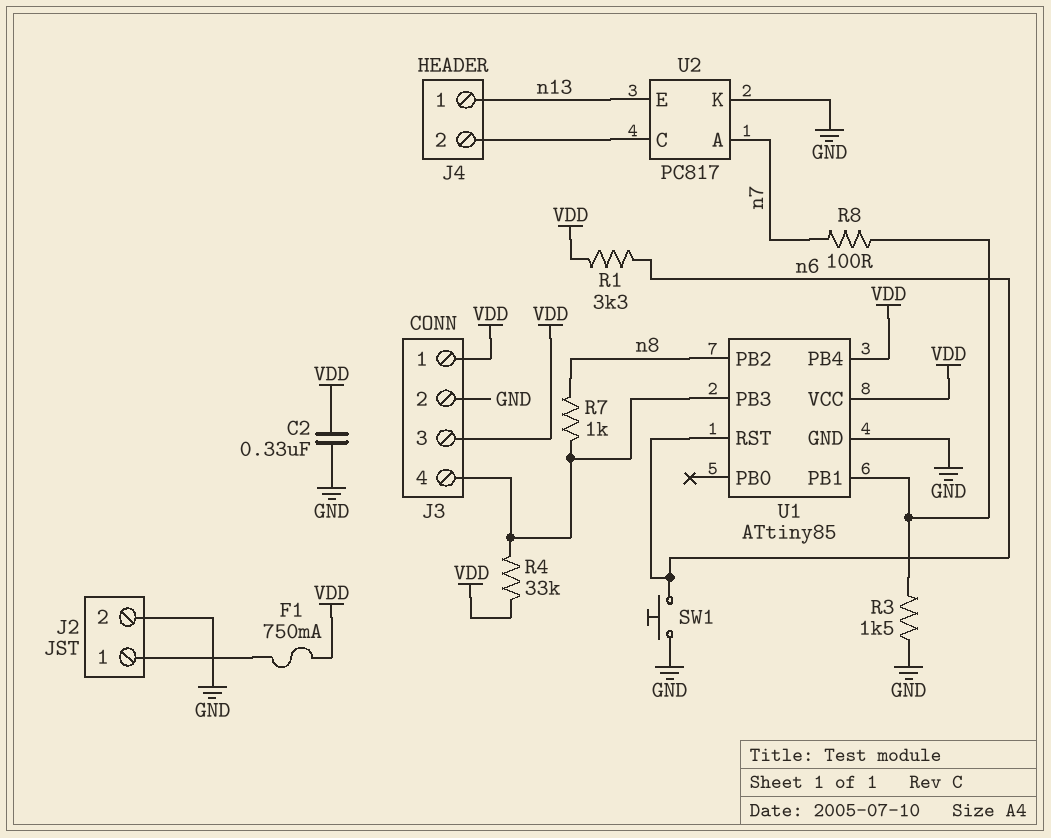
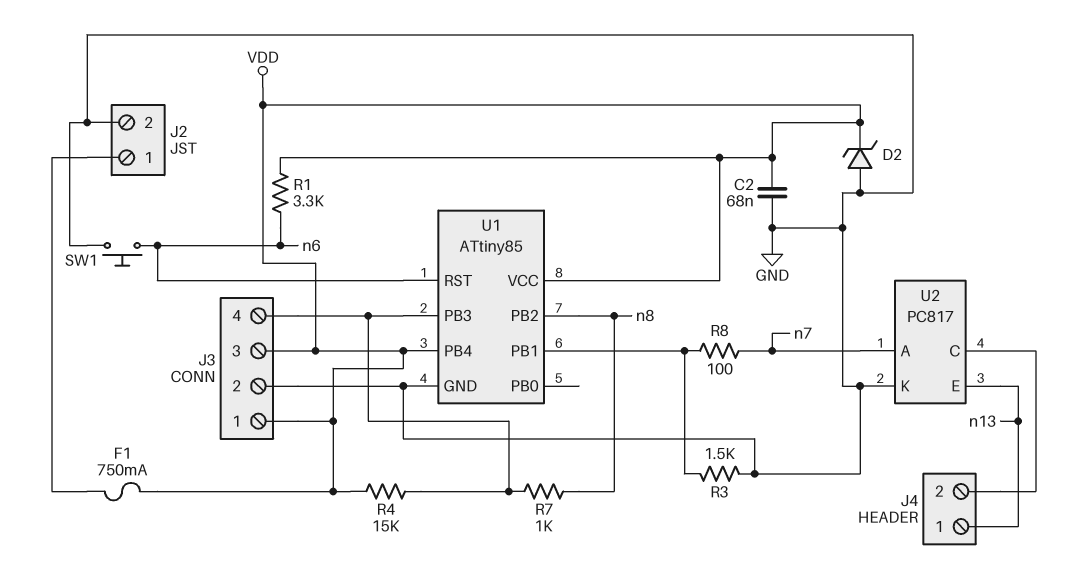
C2: 330nF (GND, VDD) -> 68nF (GND, VDD)
D2: none -> zener (A GND, K VDD)
R4: 33k (J3/4, VDD) -> 15k (J3/4, VDD)

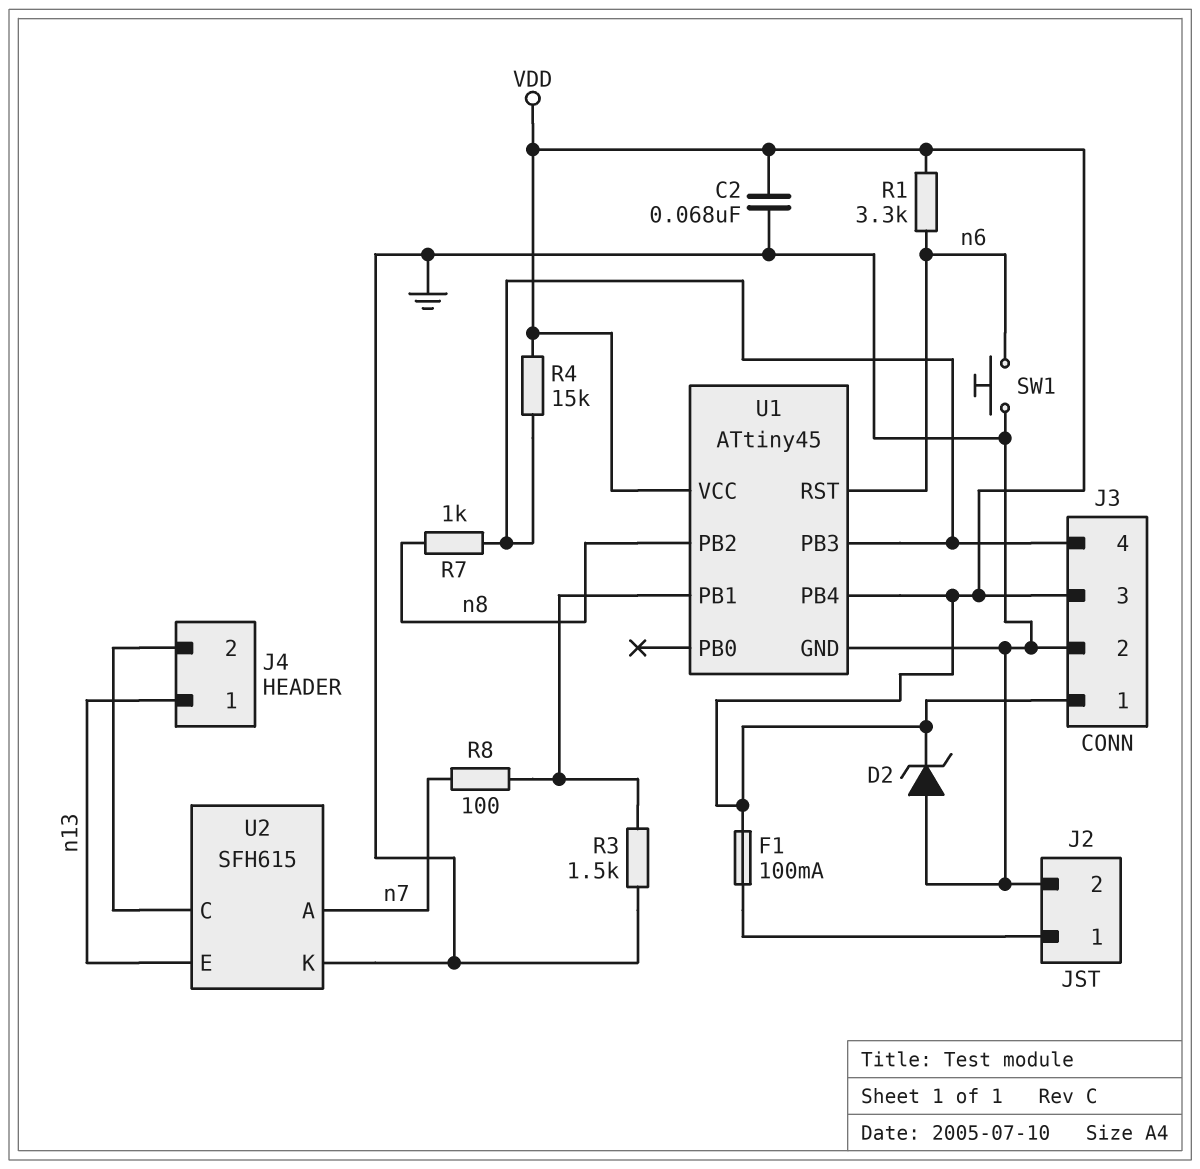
F1: 750mA (J2/1, VDD) -> 100mA (J2/1, VDD)
U1: ATtiny85 -> ATtiny45
U2: PC817 -> SFH615

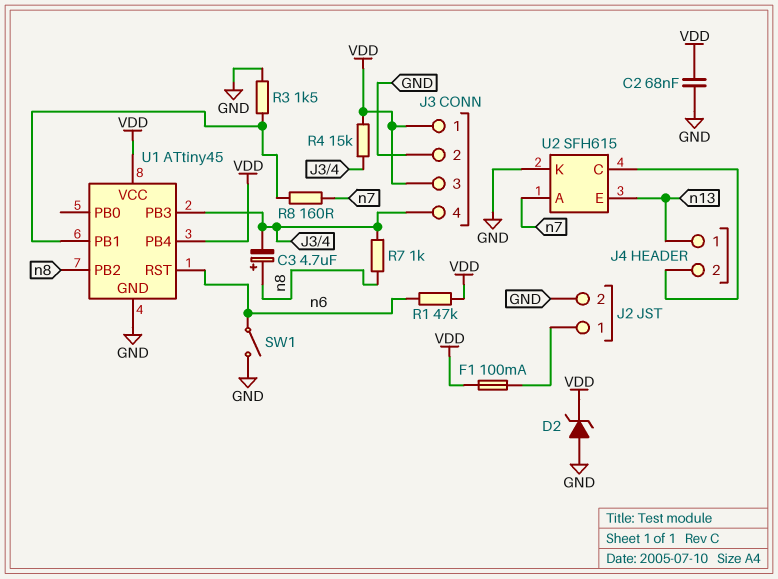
C3: none -> 4.7uF (plus n8, minus J3/4)
R1: 3.3k (VDD, n6) -> 47k (VDD, n6)
R8: 100 (U1/PB1, n7) -> 160 (U1/PB1, n7)
SW1: button (GND, n6) -> switch (GND, n6)

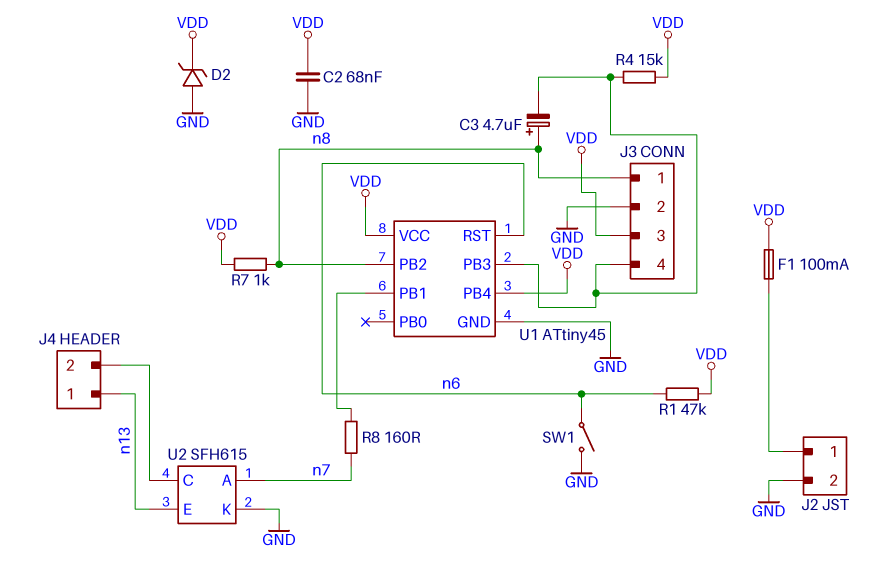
J3 pin 1: VDD -> n8
R3: 1.5k (GND, U1/PB1) -> none
R7: 1k (J3/4, n8) -> 1k (VDD, n8)

